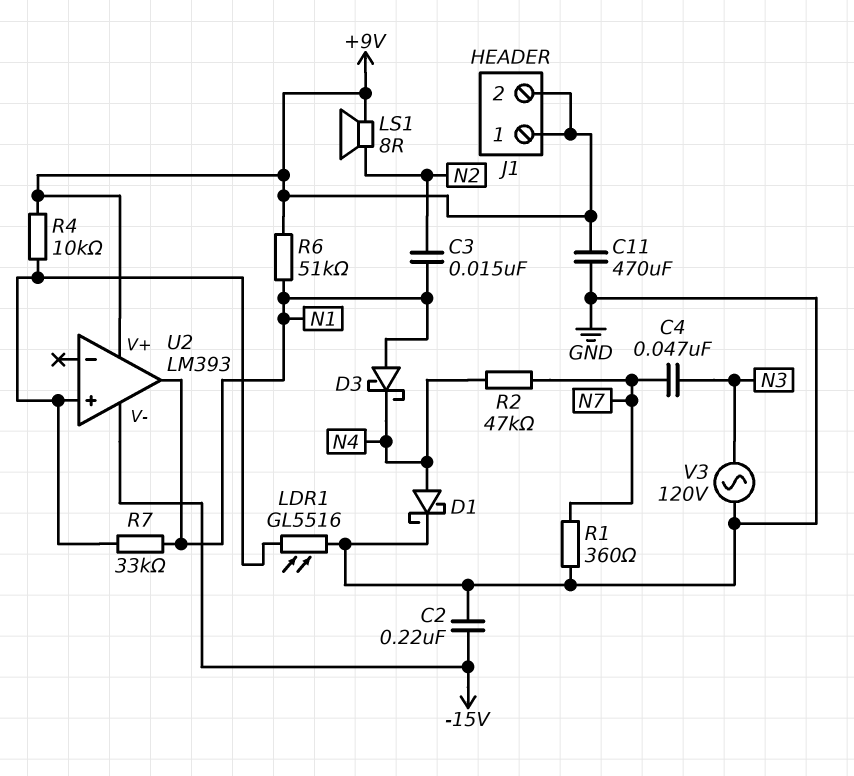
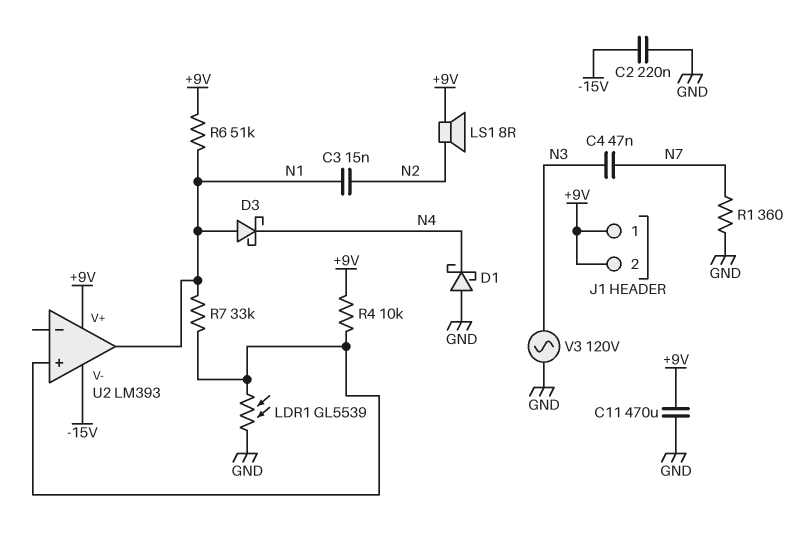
D1: schottky (A N4, K GND) -> schottky (A GND, K N4)
LDR1: GL5516 (GND, U2/in+) -> GL5539 (GND, U2/in+)
R2: 47k (N4, N7) -> none

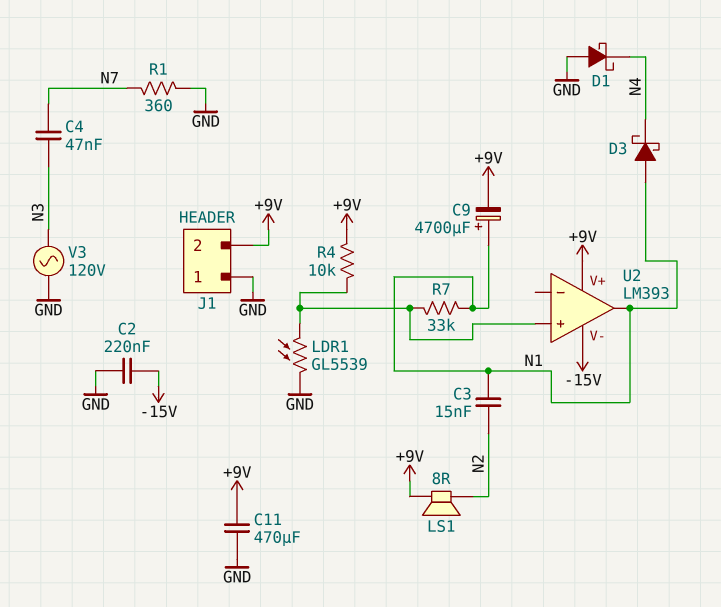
C9: none -> 4700uF (plus N1, minus +9V)
J1 pin 1: +9V -> GND
R6: 51k (+9V, N1) -> none

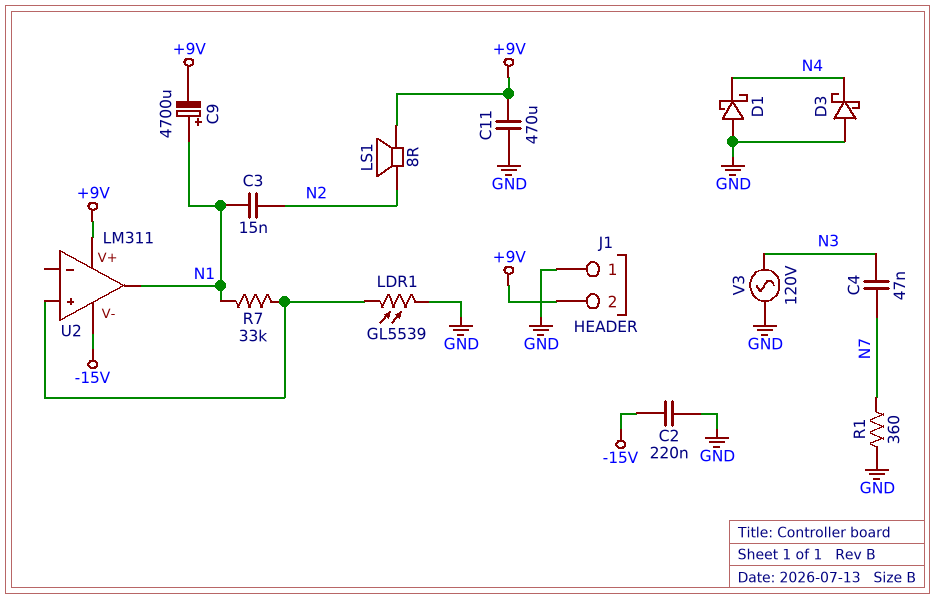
D3: schottky (A N1, K N4) -> schottky (A GND, K N4)
R4: 10k (+9V, U2/in+) -> none
U2: LM393 -> LM311

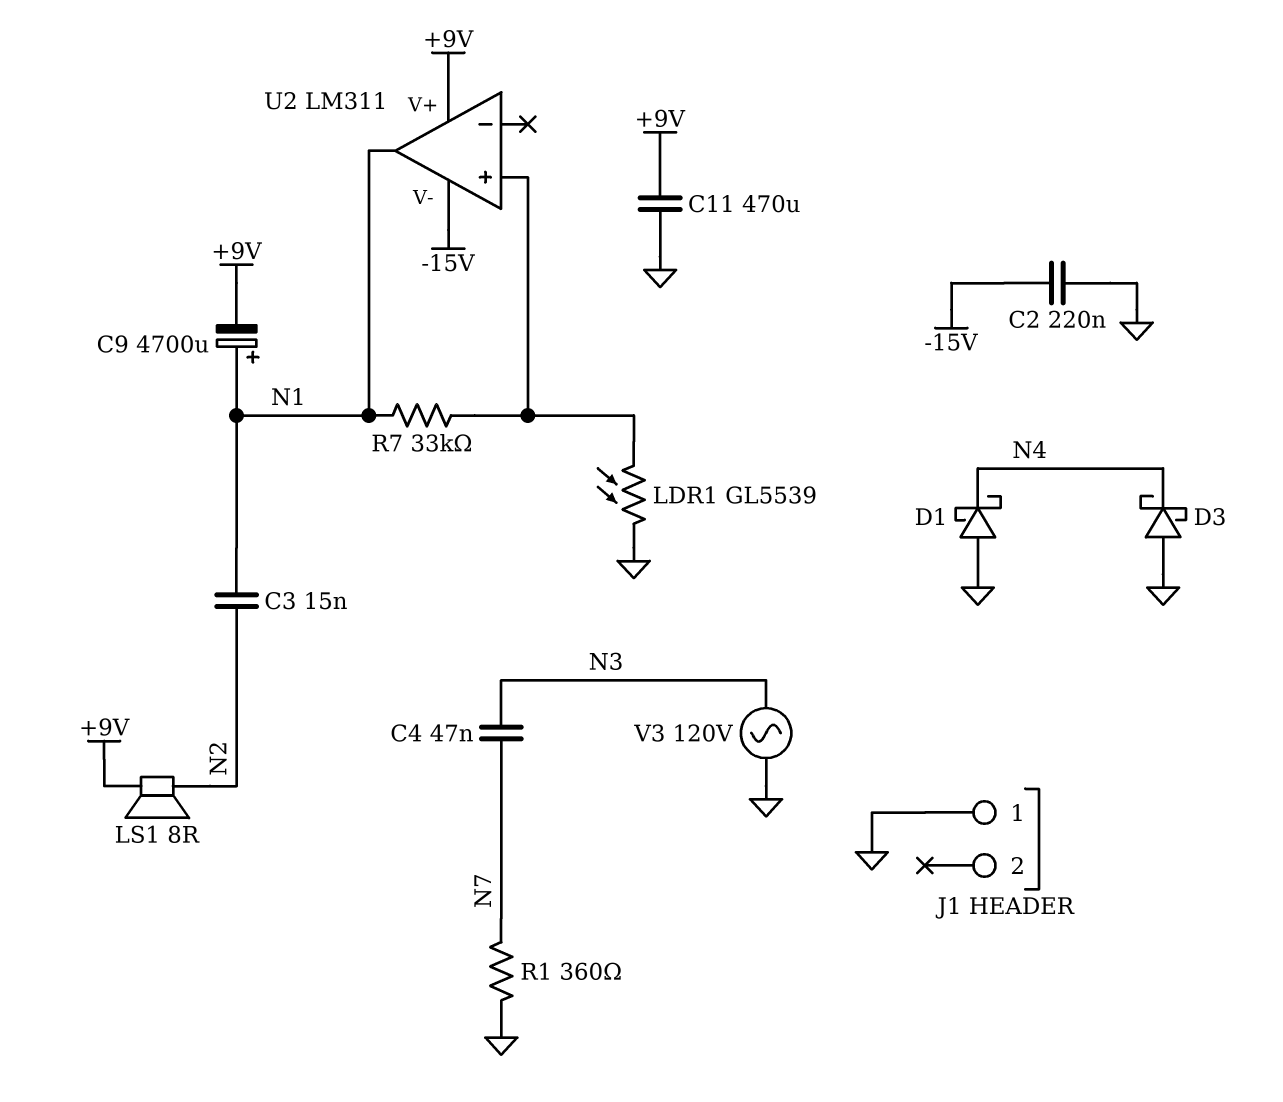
J1 pin 2: +9V -> none

